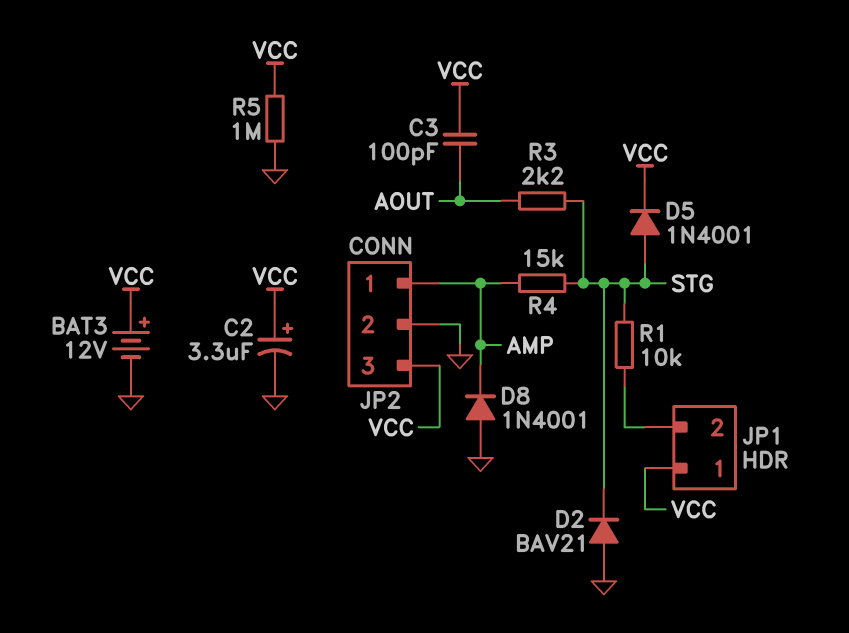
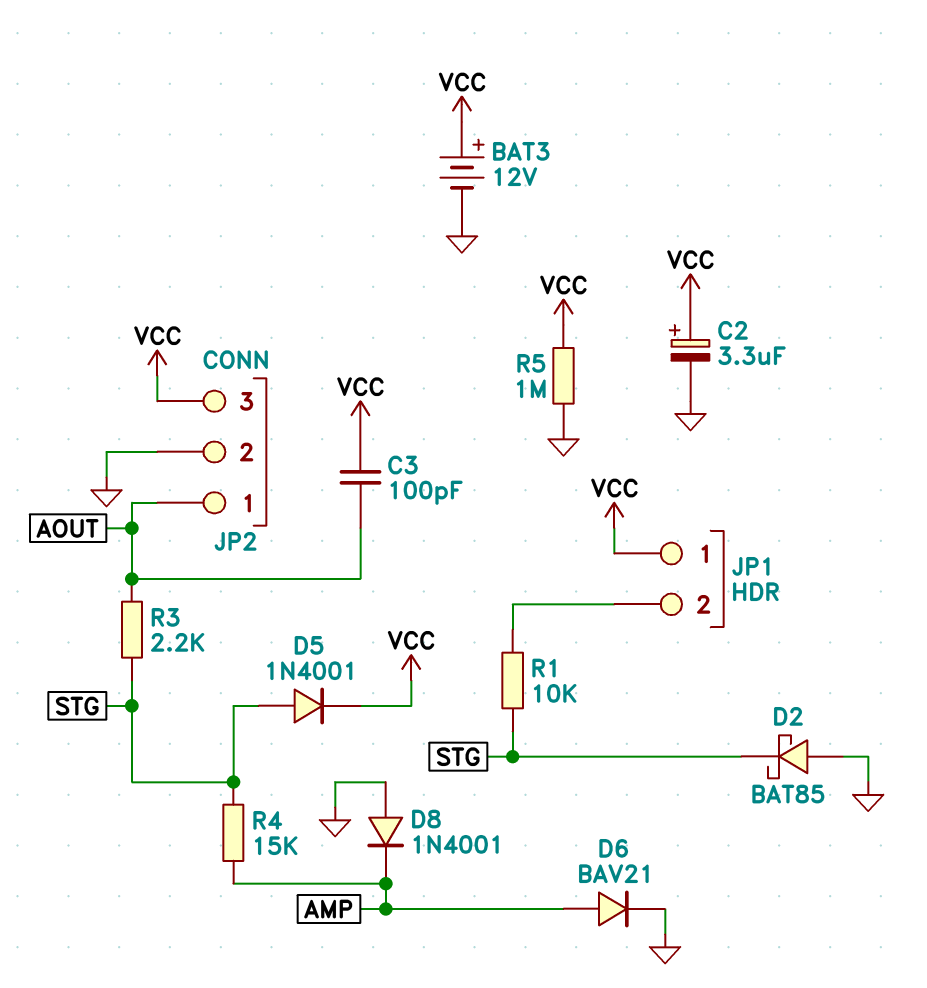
D2: diode BAV21 (A GND, K STG) -> schottky BAT85 (A GND, K STG)
D6: none -> diode BAV21 (A AMP, K GND)
JP2 pin 1: AMP -> AOUT

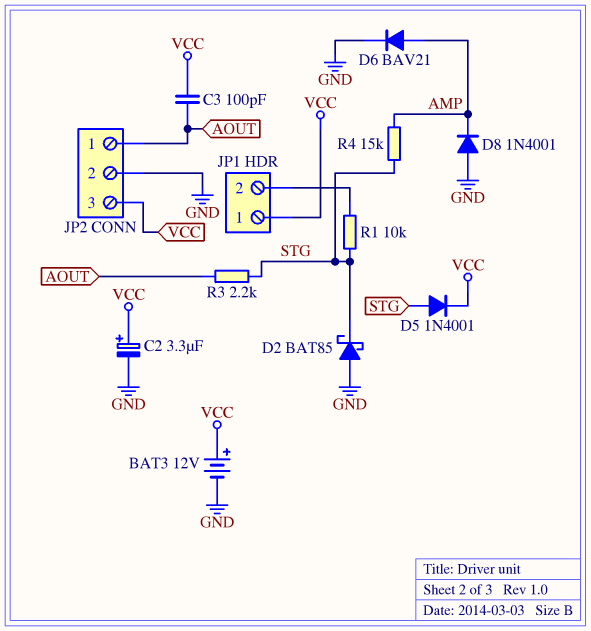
R5: 1M (GND, VCC) -> none

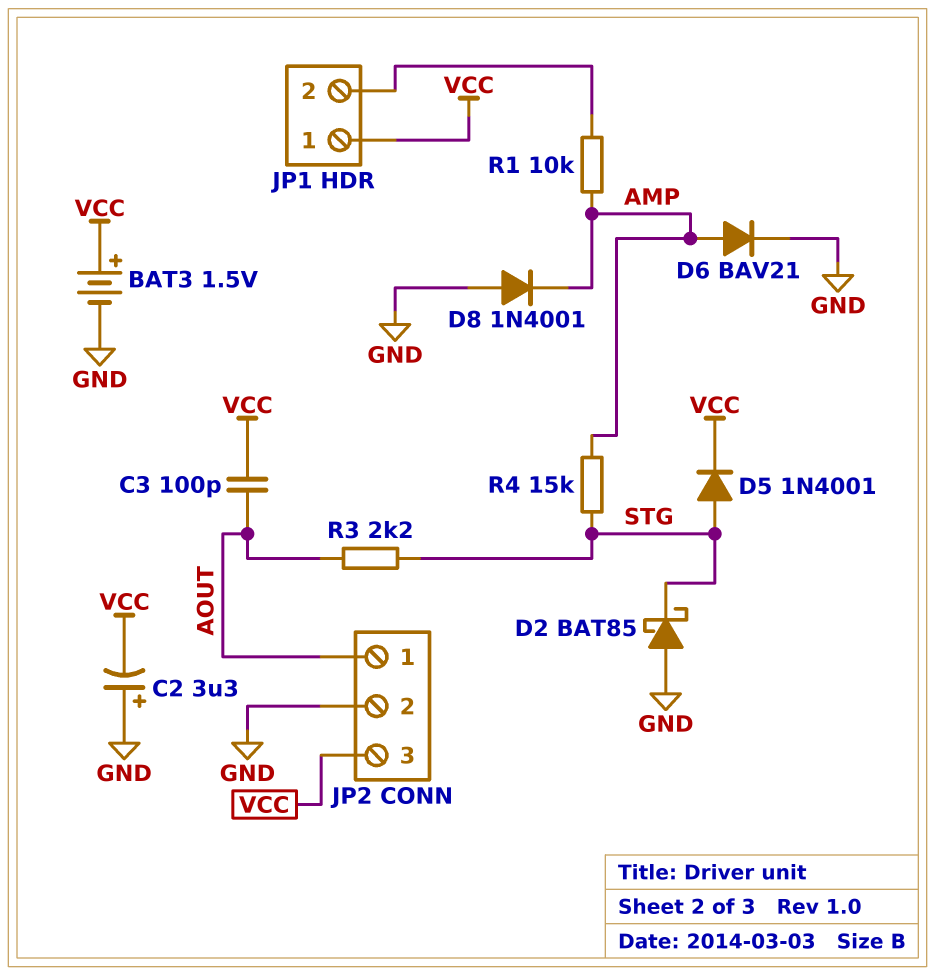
BAT3: 12V (plus VCC, minus GND) -> 1.5V (plus VCC, minus GND)
C2: 3.3uF (plus VCC, minus GND) -> 3.3uF (plus GND, minus VCC)
R1: 10k (JP1/2, STG) -> 10k (AMP, JP1/2)

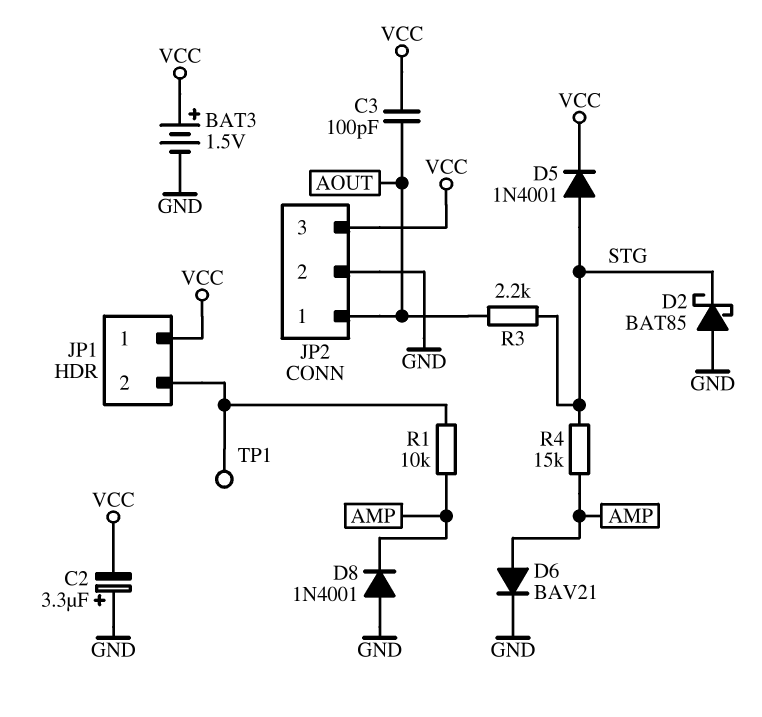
TP1: none -> test point (JP1/2)

